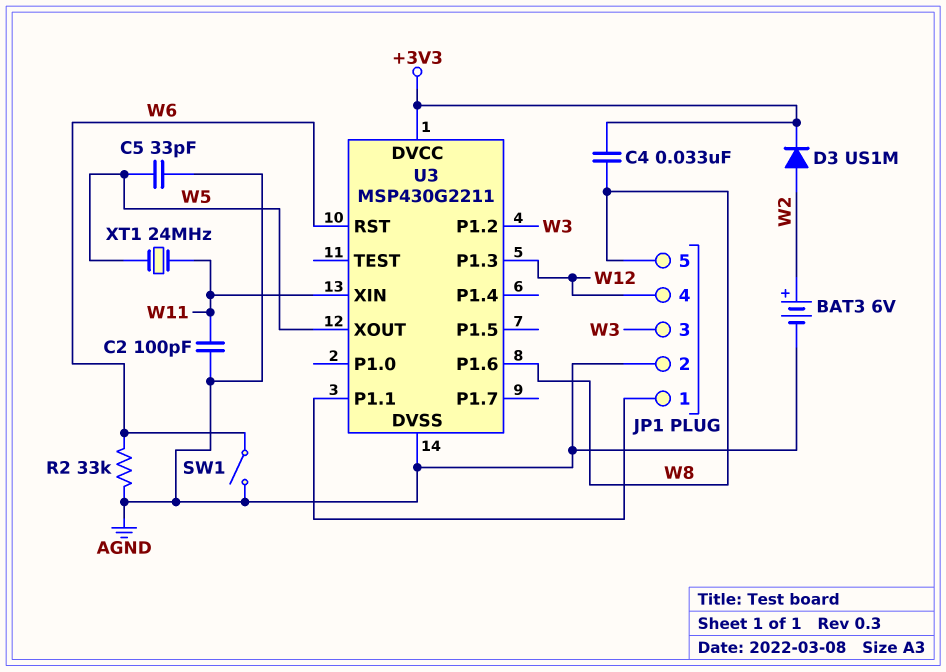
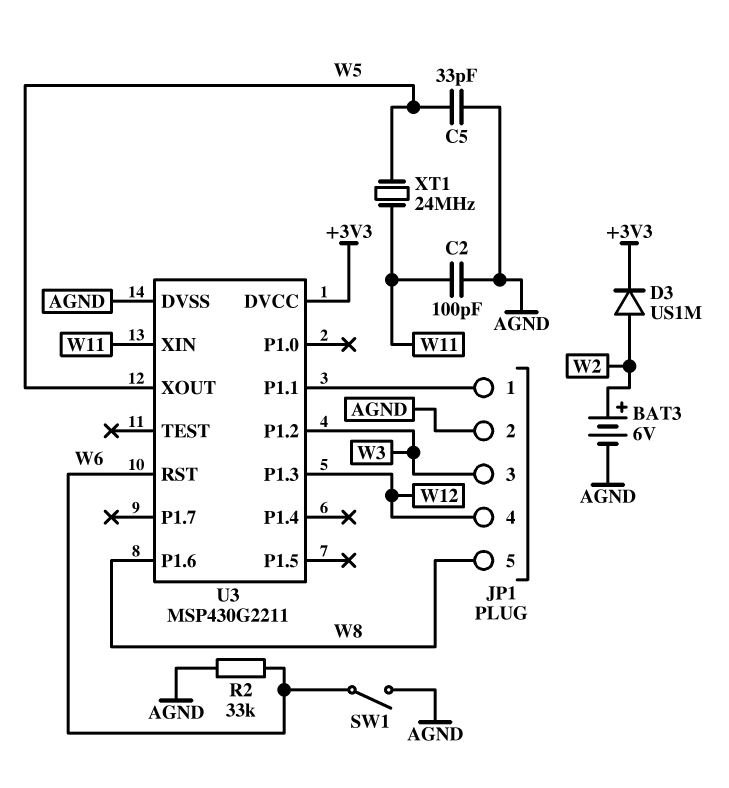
C4: 33nF (+3V3, W8) -> none

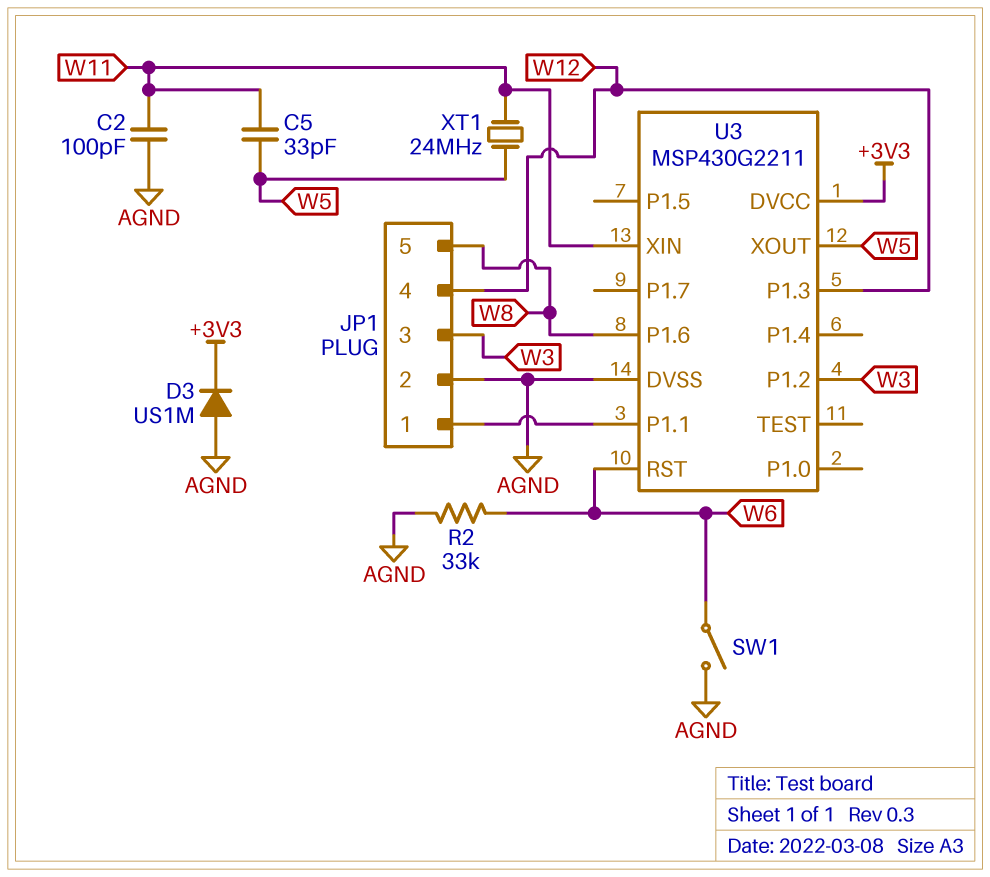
BAT3: 6V (plus W2, minus AGND) -> none
C5: 33pF (AGND, W5) -> 33pF (W5, W11)
D3: diode US1M (A W2, K +3V3) -> diode US1M (A AGND, K +3V3)

